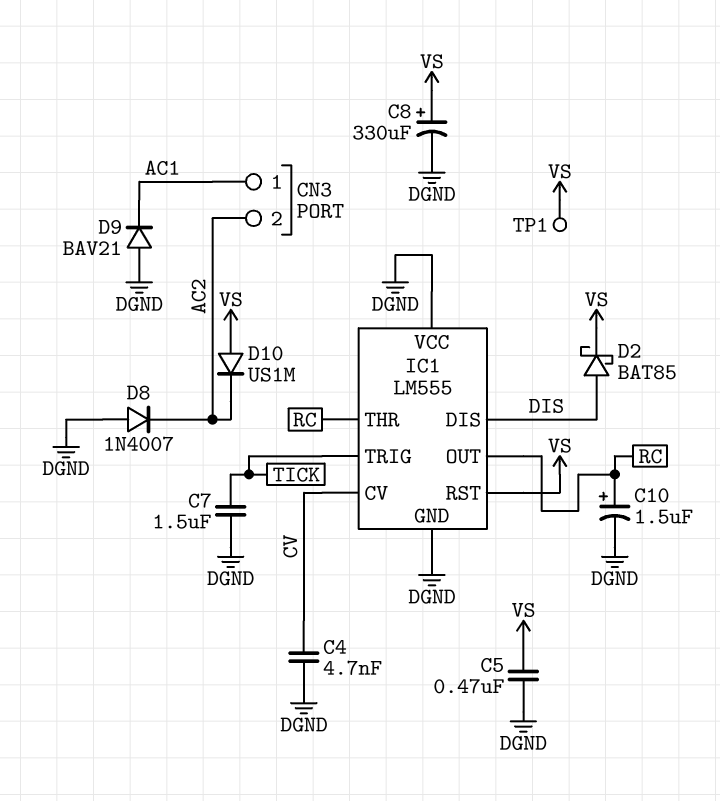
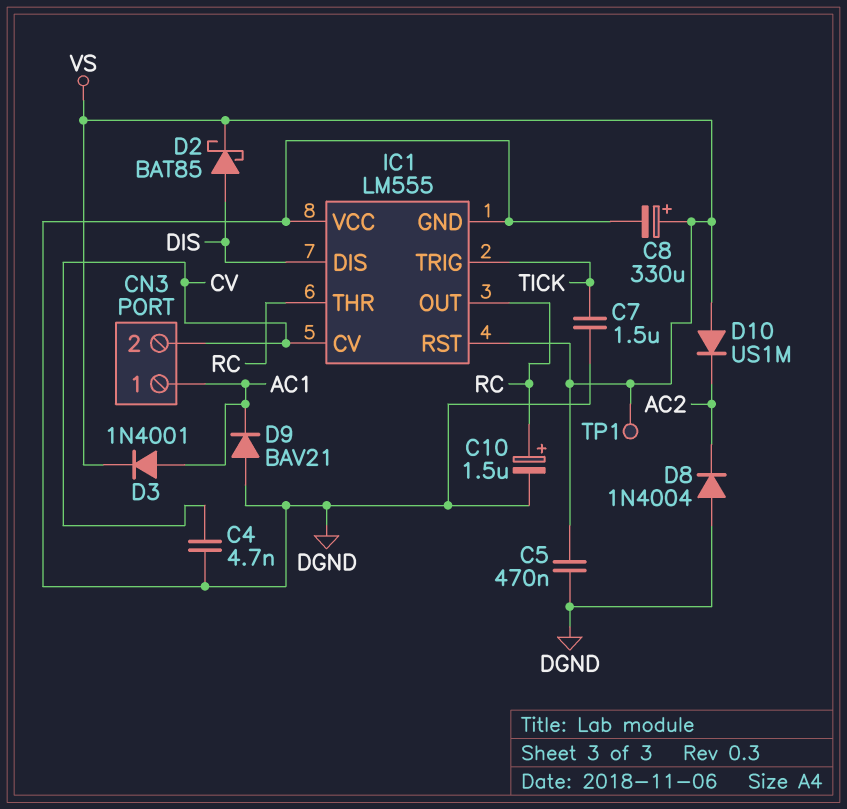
CN3 pin 2: AC2 -> CV
D3: none -> diode 1N4001 (A AC1, K VS)
D8: diode 1N4007 (A DGND, K AC2) -> diode 1N4004 (A DGND, K AC2)

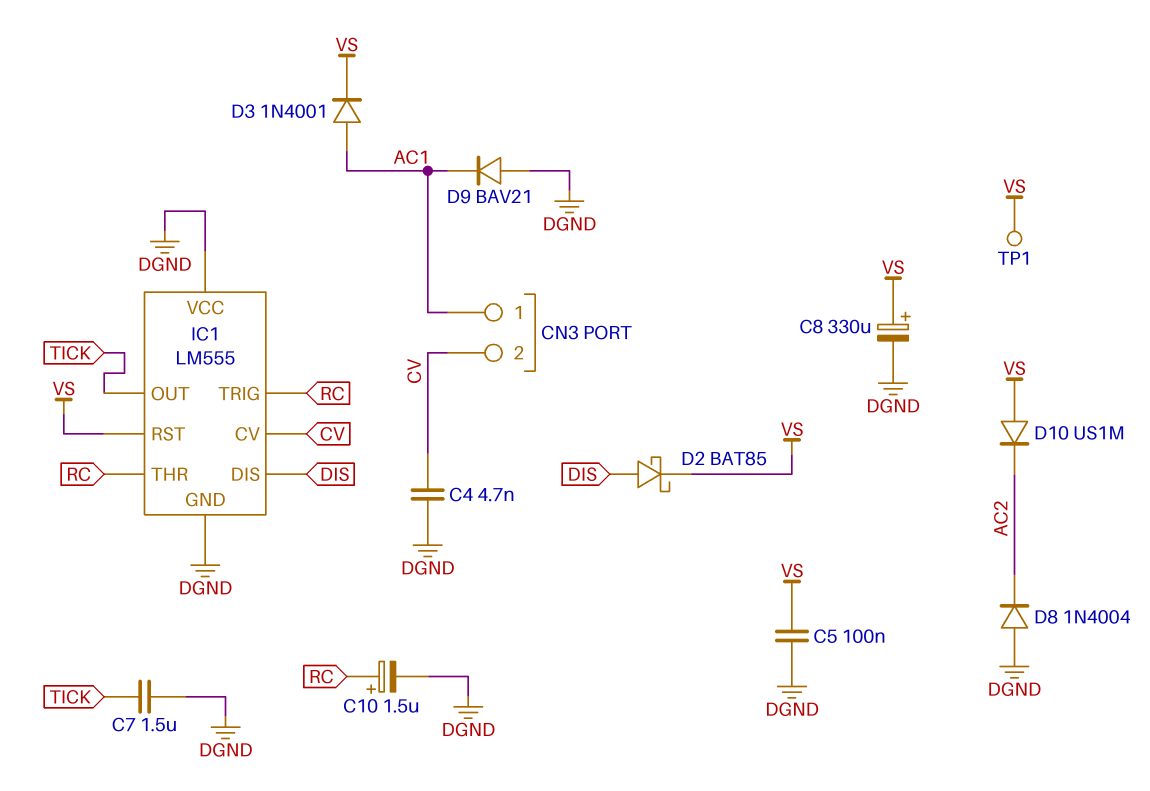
C5: 470nF (DGND, VS) -> 100nF (DGND, VS)
IC1 pin OUT: RC -> TICK
IC1 pin TRIG: TICK -> RC

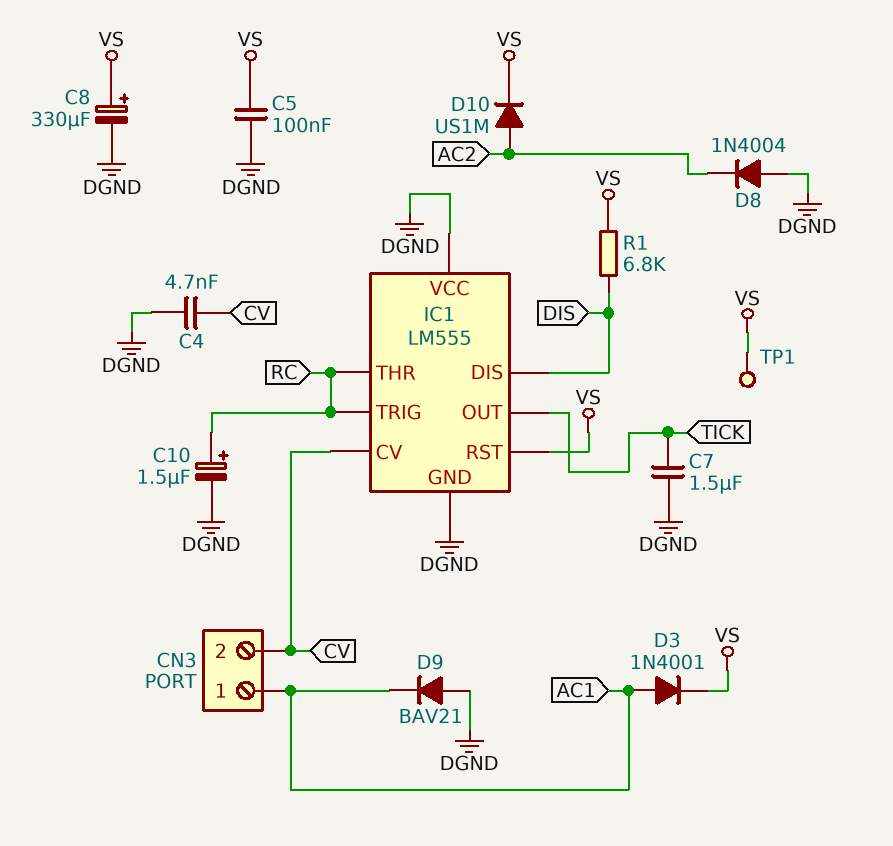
D2: schottky BAT85 (A DIS, K VS) -> none
D10: diode US1M (A VS, K AC2) -> diode US1M (A AC2, K VS)
R1: none -> 6.8k (DIS, VS)

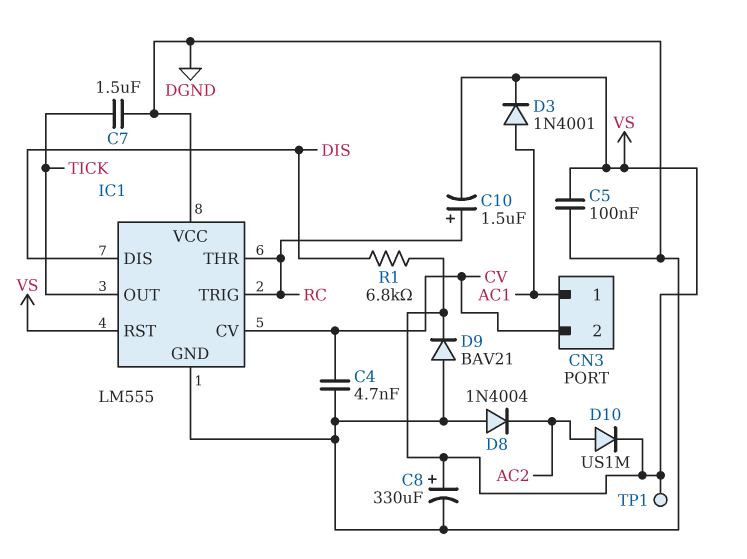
C10: 1.5uF (plus RC, minus DGND) -> 1.5uF (plus RC, minus VS)
D9: diode BAV21 (A DGND, K AC1) -> diode BAV21 (A DGND, K VS)

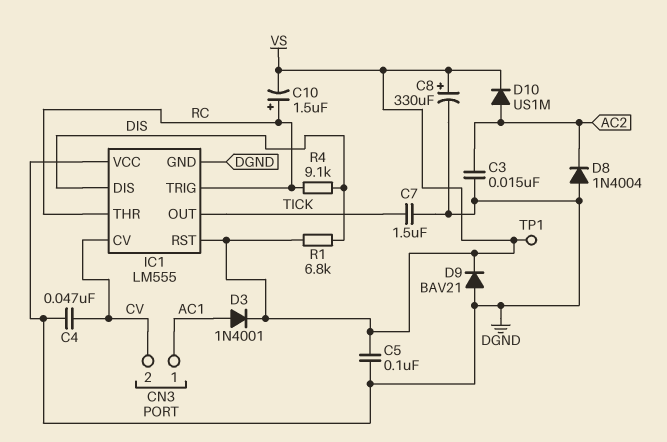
C3: none -> 15nF (AC2, DGND)
C4: 4.7nF (CV, DGND) -> 47nF (CV, DGND)
R4: none -> 9.1k (DIS, RC)

